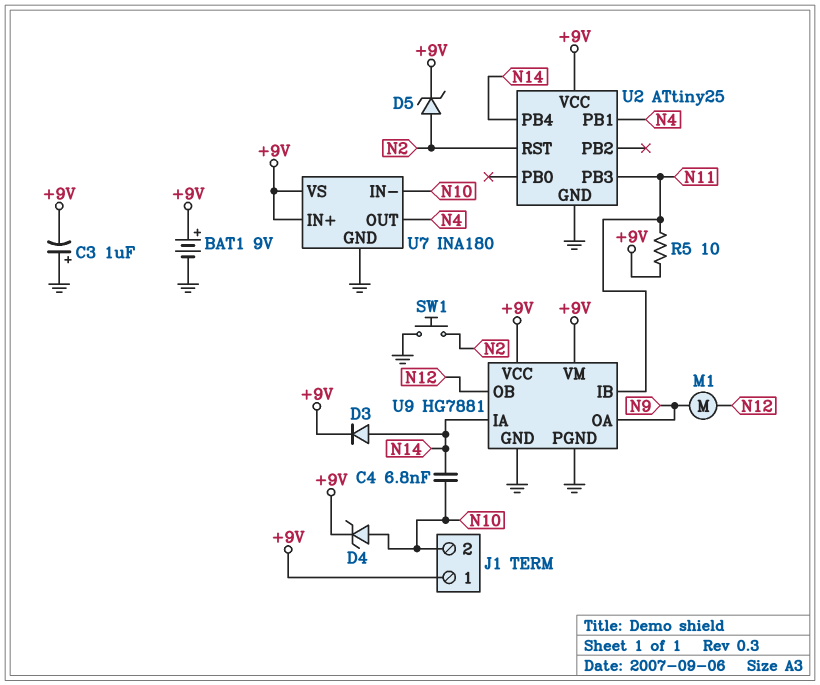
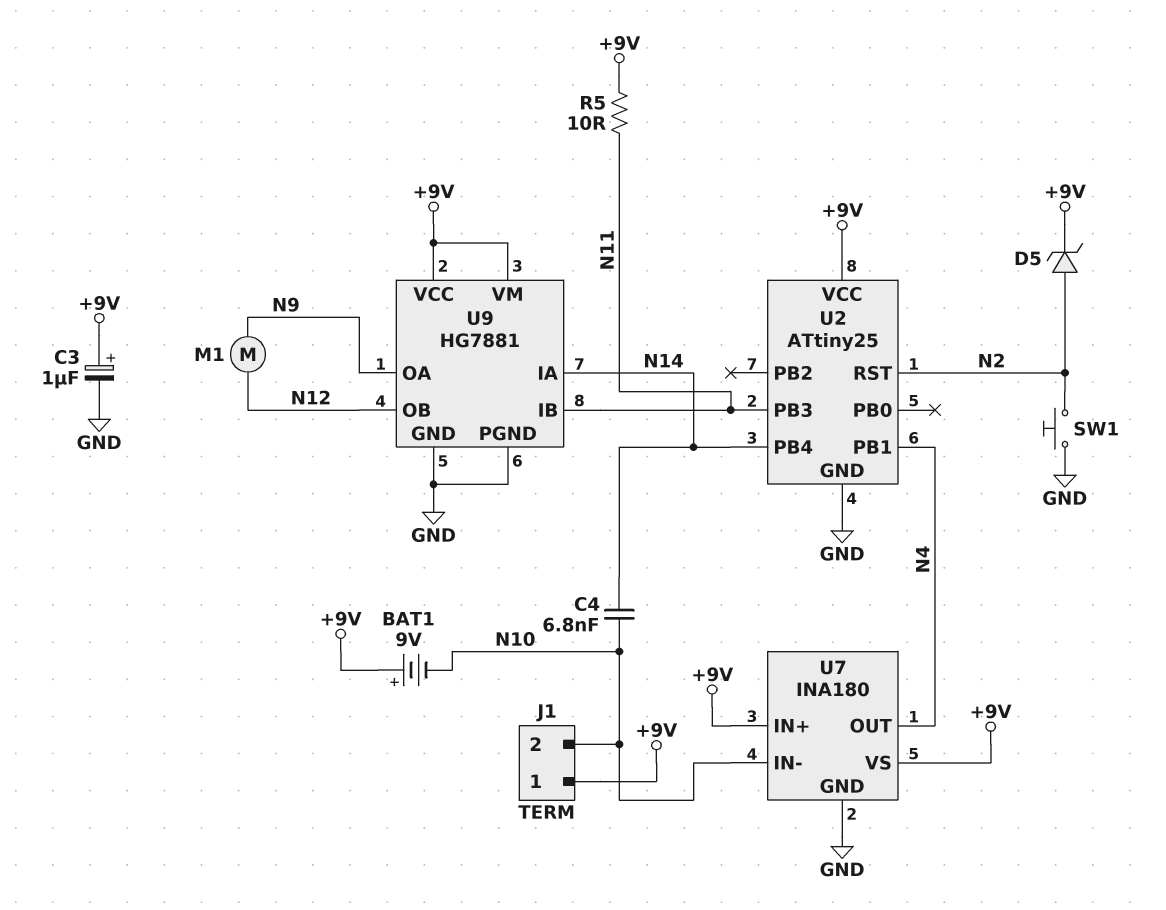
BAT1: 9V (plus +9V, minus GND) -> 9V (plus +9V, minus N10)
C3: 1uF (plus GND, minus +9V) -> 1uF (plus +9V, minus GND)
D3: diode (A N14, K +9V) -> none
D4: zener (A N10, K +9V) -> none

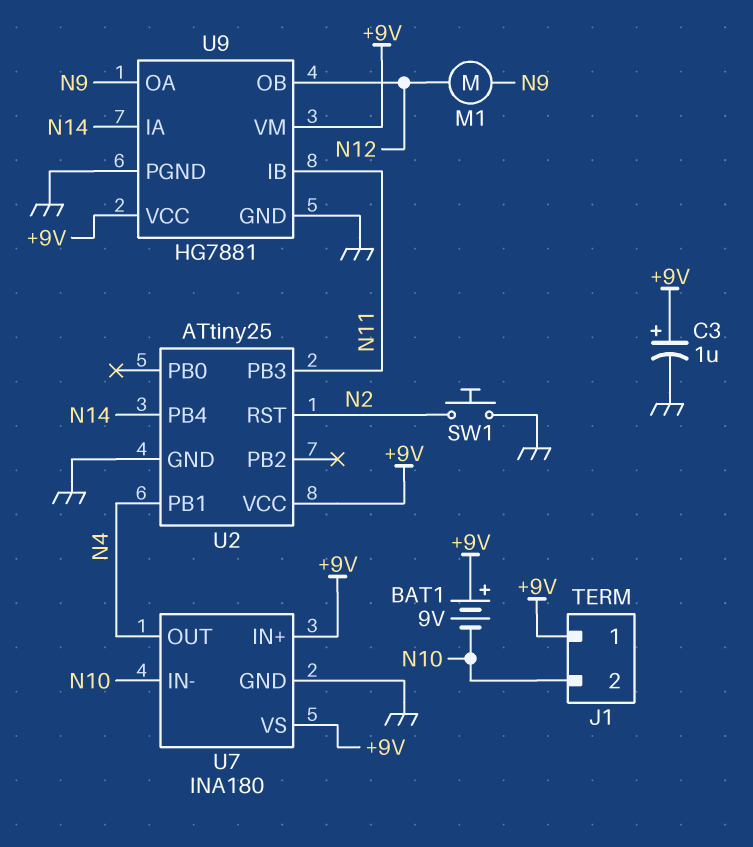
C4: 6.8nF (N10, N14) -> none
D5: zener (A N2, K +9V) -> none
R5: 10 (+9V, N11) -> none

